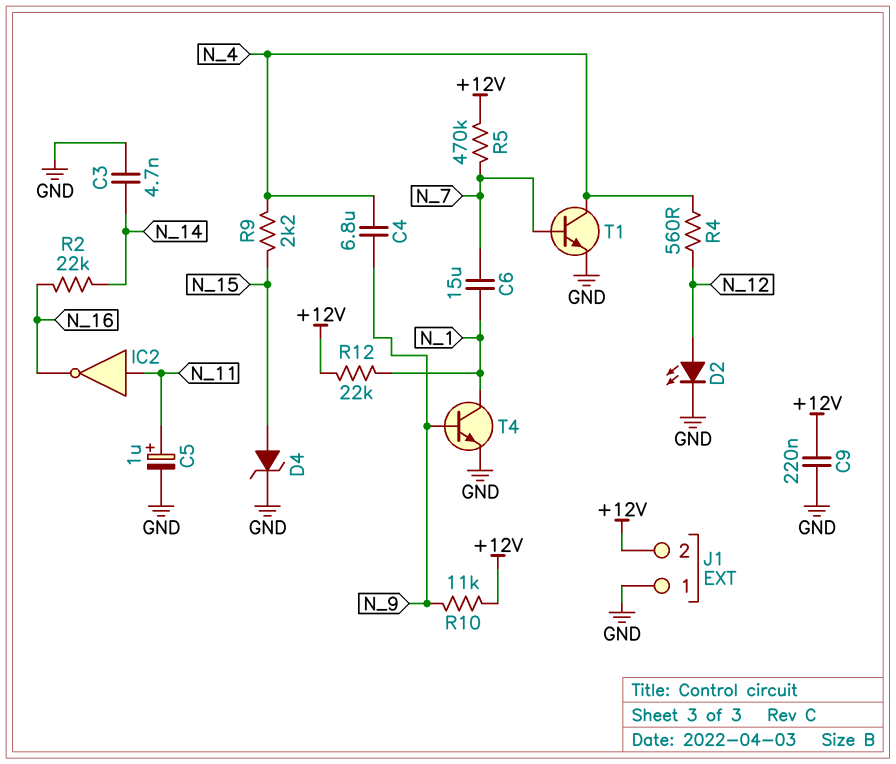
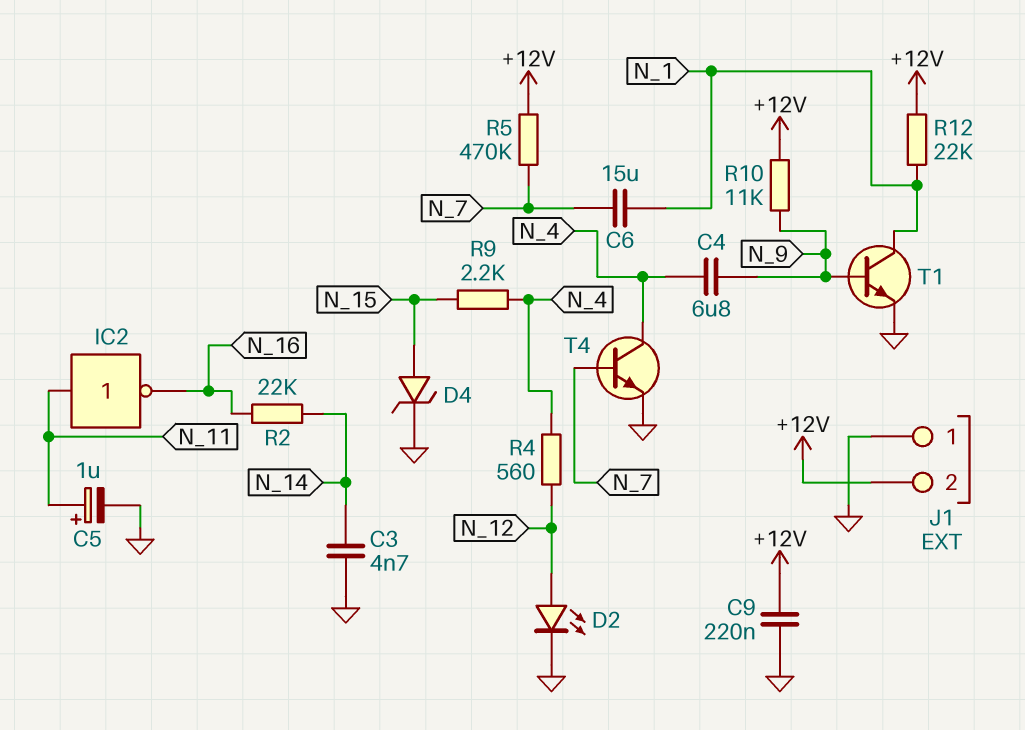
T1: NPN (B N_7, C N_4, E GND) -> NPN (B N_9, C N_1, E GND)
T4: NPN (B N_9, C N_1, E GND) -> NPN (B N_7, C N_4, E GND)

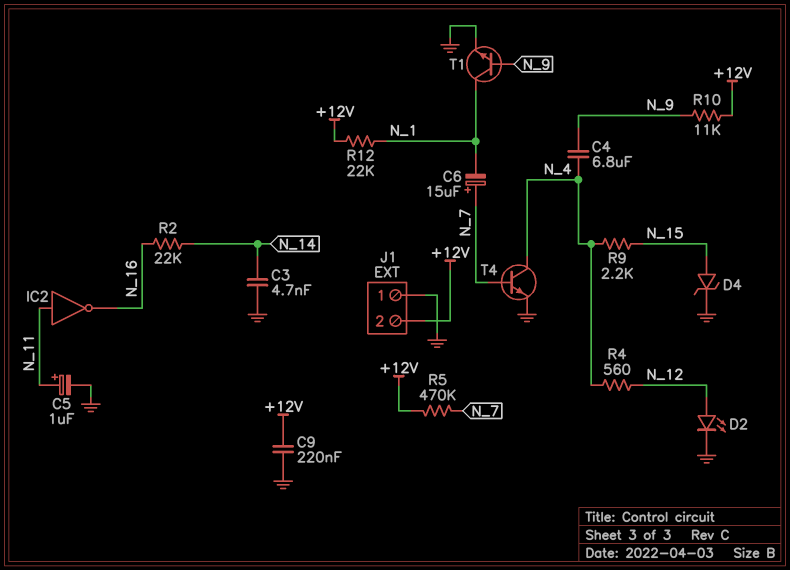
C6: 15uF (N_1, N_7) -> 15uF (plus N_7, minus N_1)

